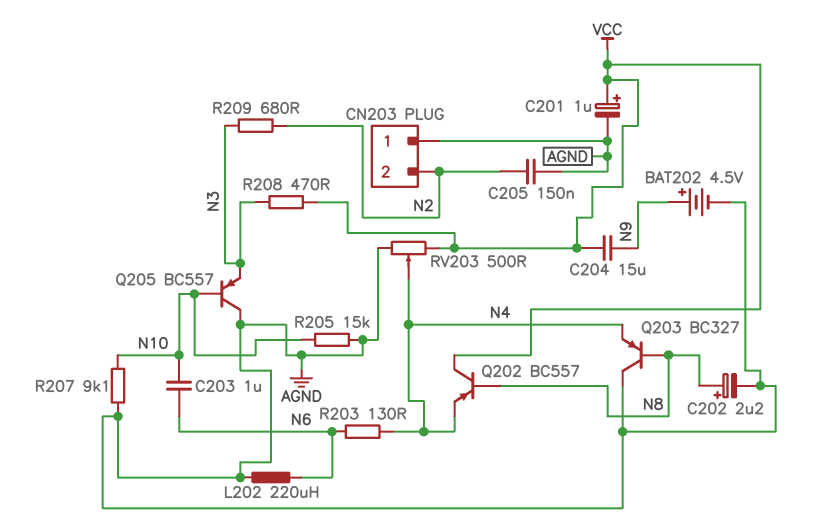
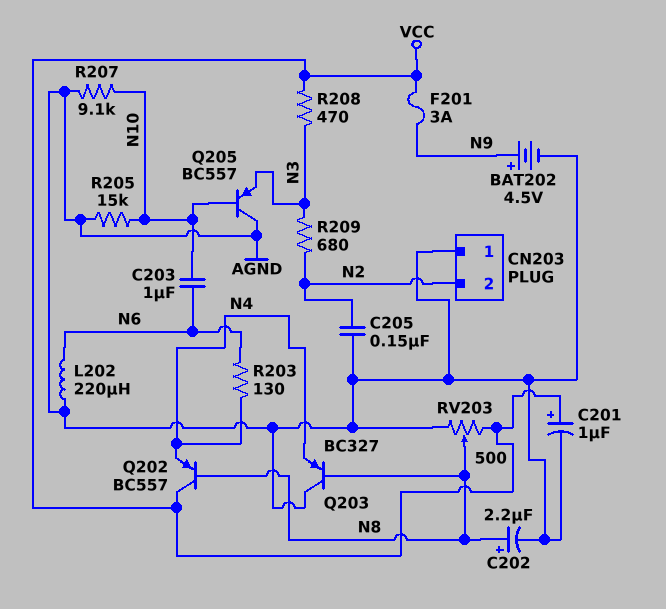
C204: 15uF (N9, VCC) -> none
F201: none -> 3A (N9, VCC)
RV203: 500 (AGND, VCC, wiper N4) -> 500 (AGND, VCC, wiper N8)

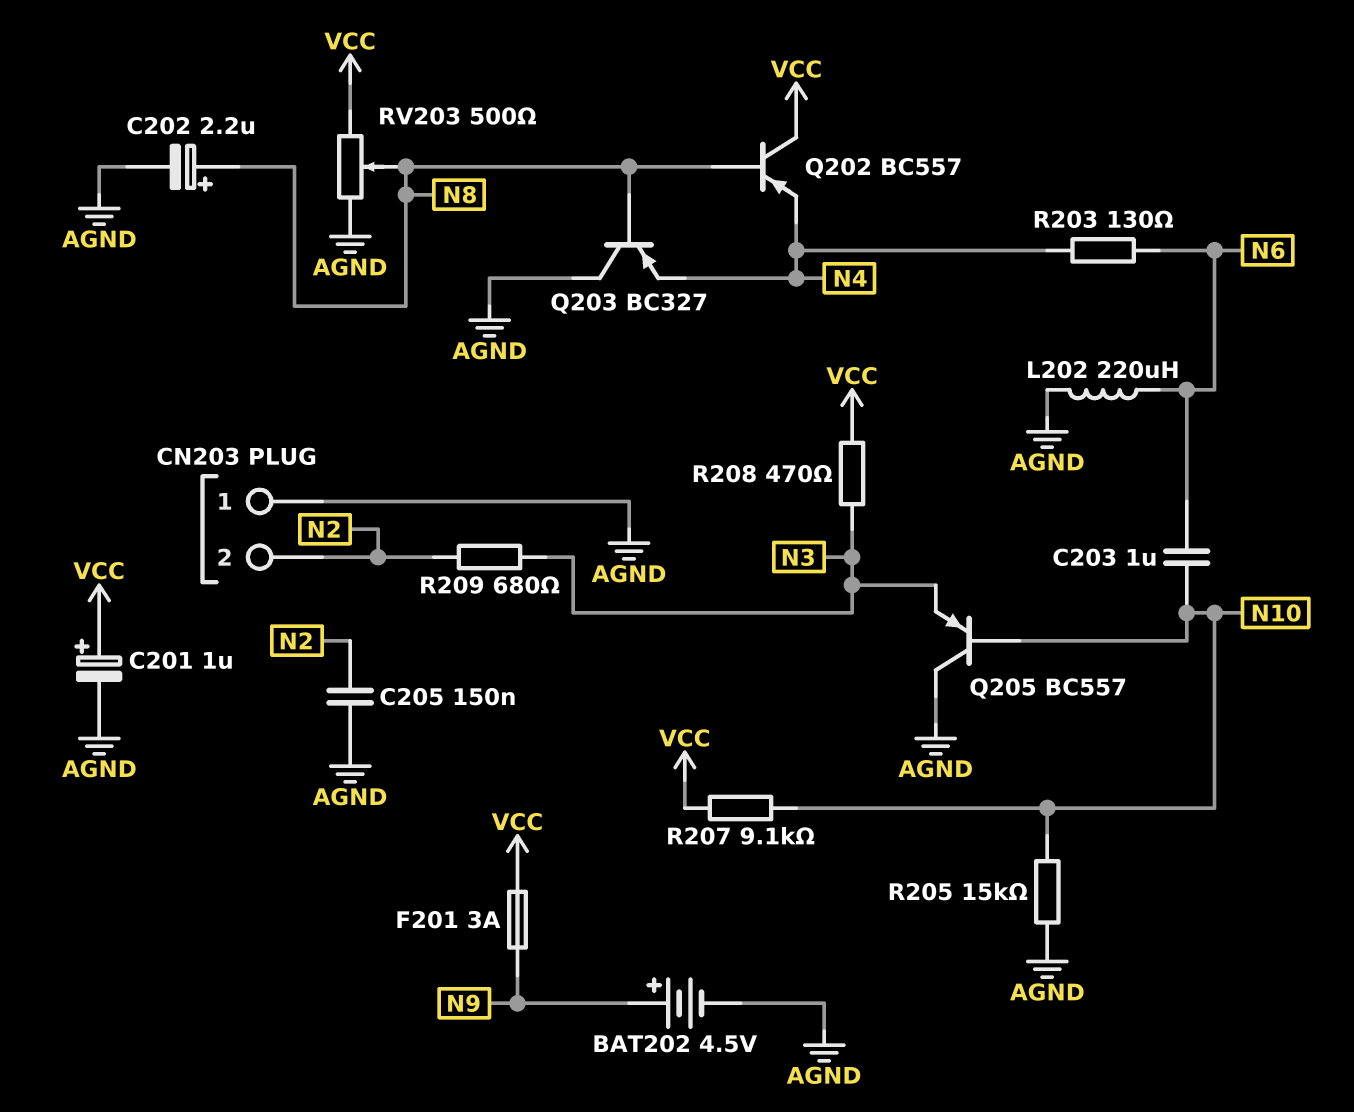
R207: 9.1k (AGND, N10) -> 9.1k (N10, VCC)

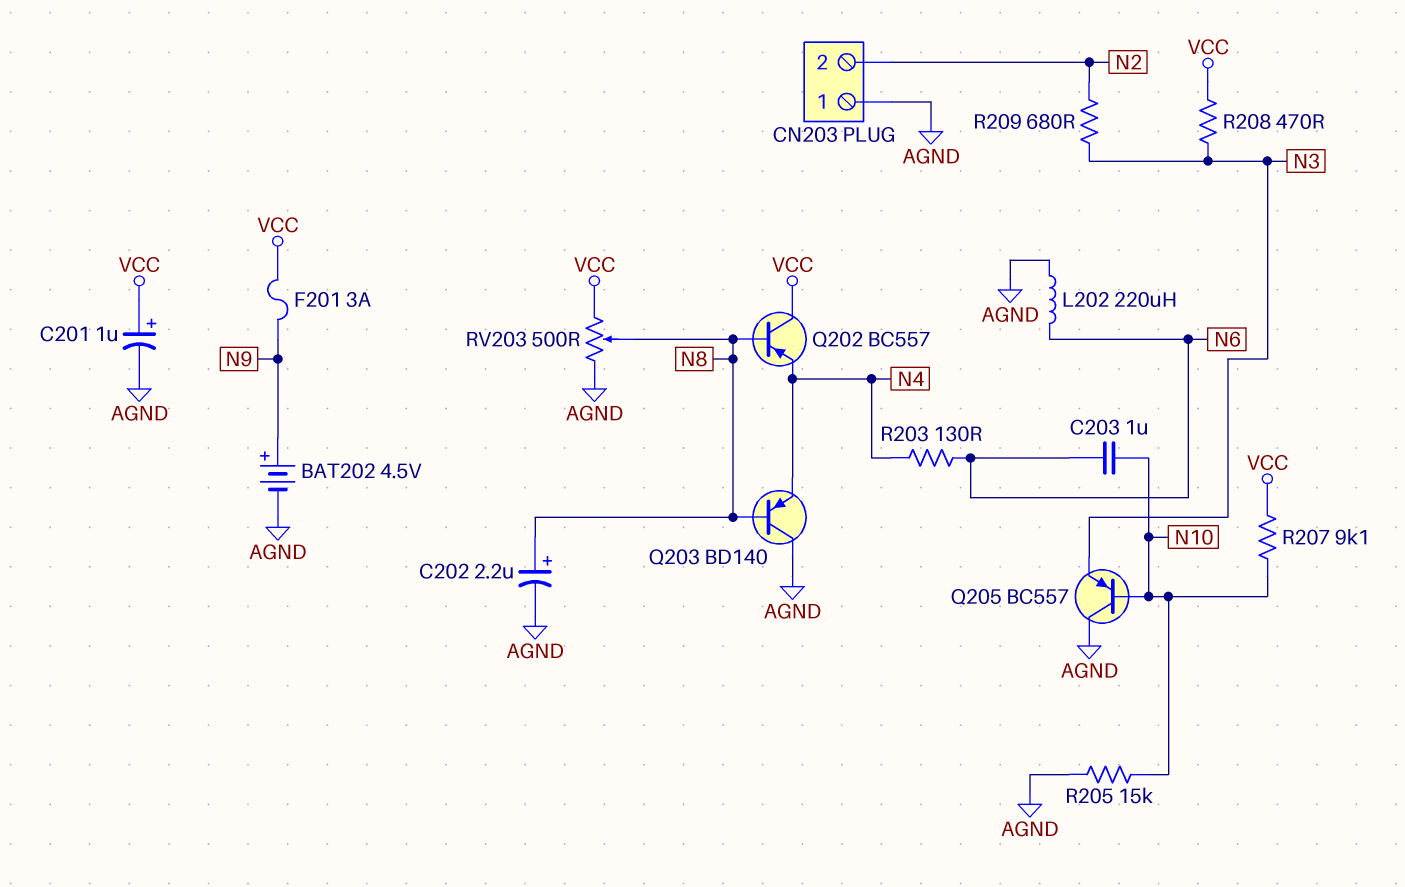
C205: 150nF (AGND, N2) -> none
Q203: PNP BC327 (B N8, C AGND, E N4) -> PNP BD140 (B N8, C AGND, E N4)

